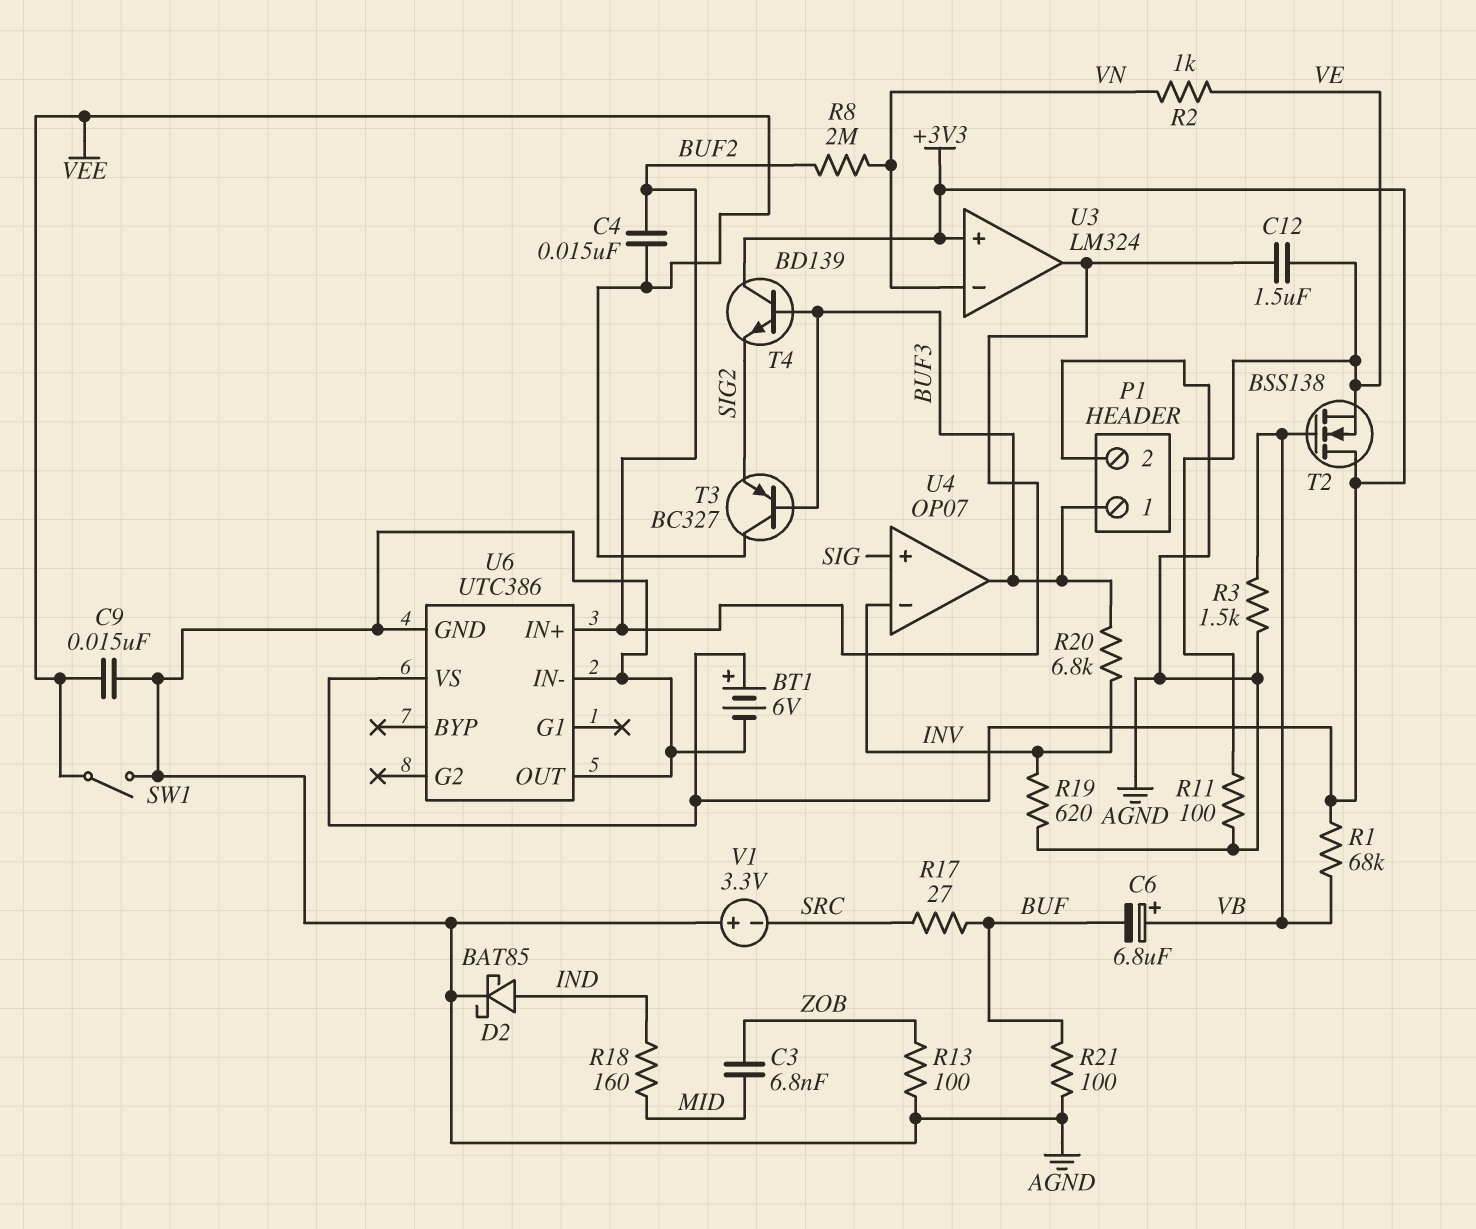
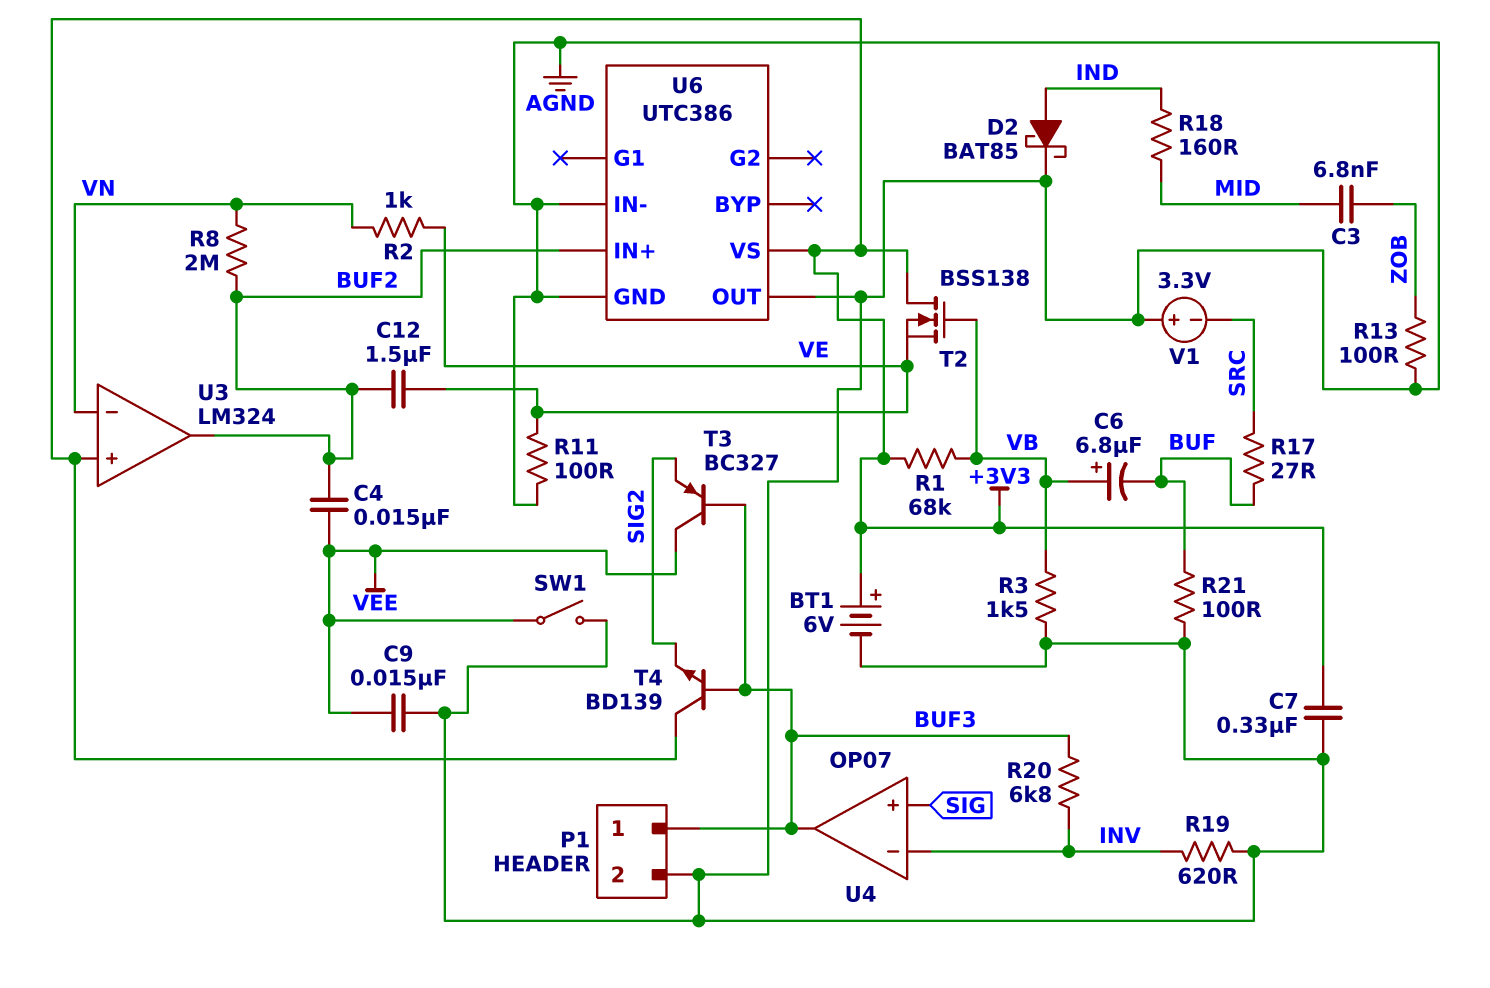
C7: none -> 330nF (+3V3, AGND)

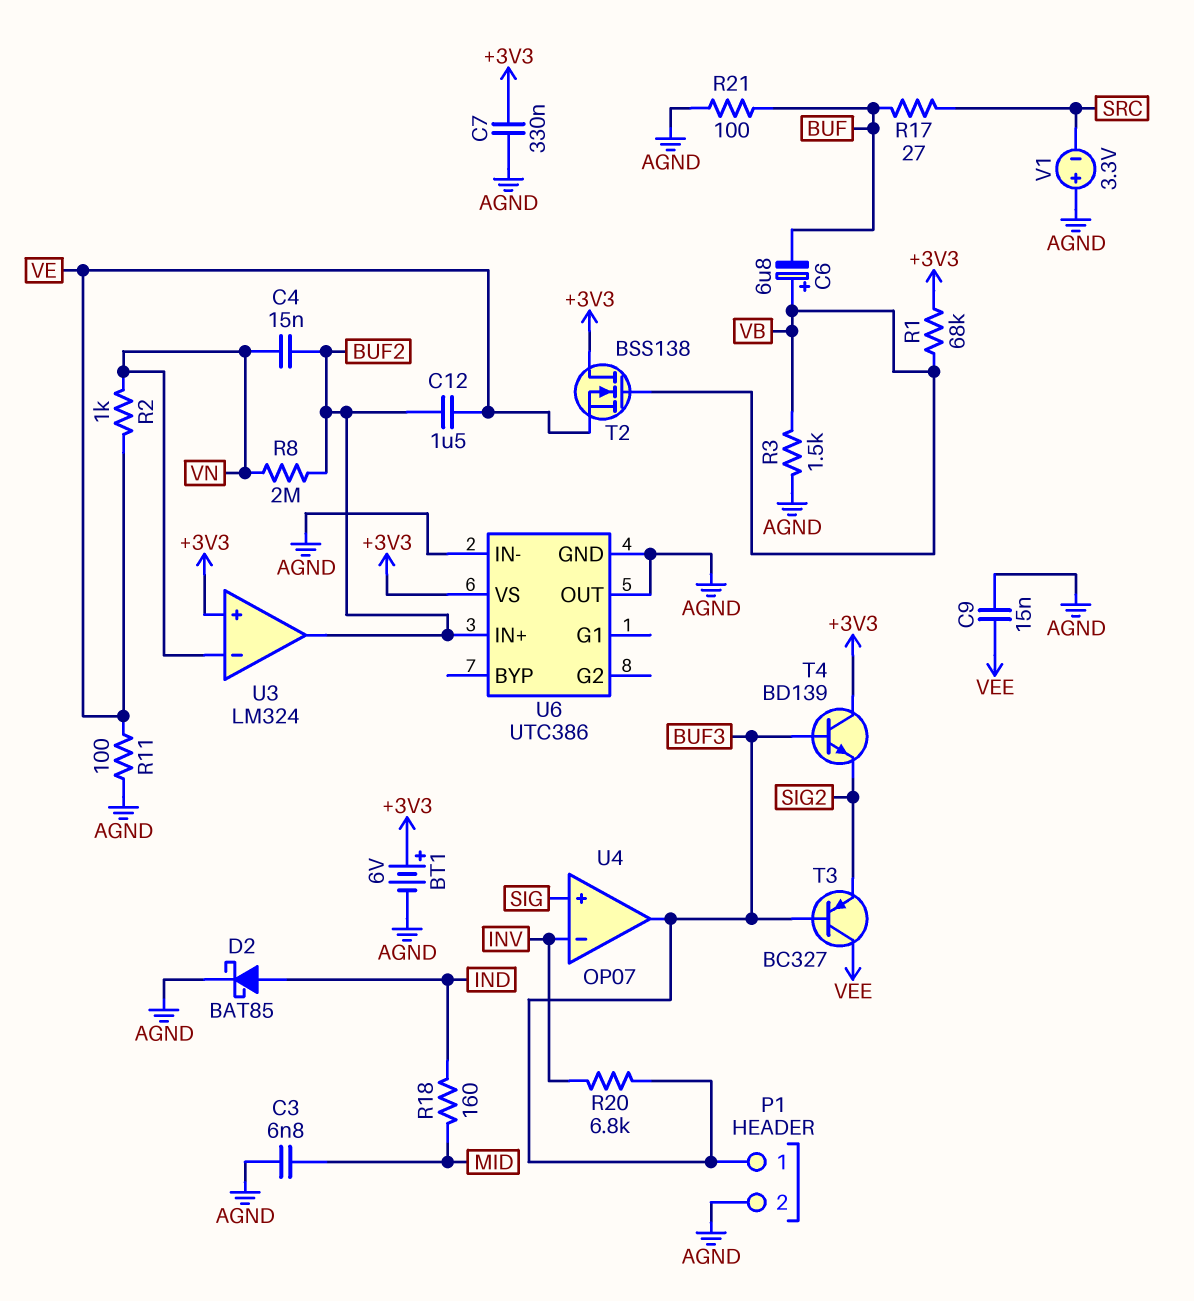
C3: 6.8nF (MID, ZOB) -> 6.8nF (AGND, MID)
C4: 15nF (BUF2, VEE) -> 15nF (BUF2, VN)
R13: 100 (AGND, ZOB) -> none
R19: 620 (AGND, INV) -> none
SW1: switch (AGND, VEE) -> none

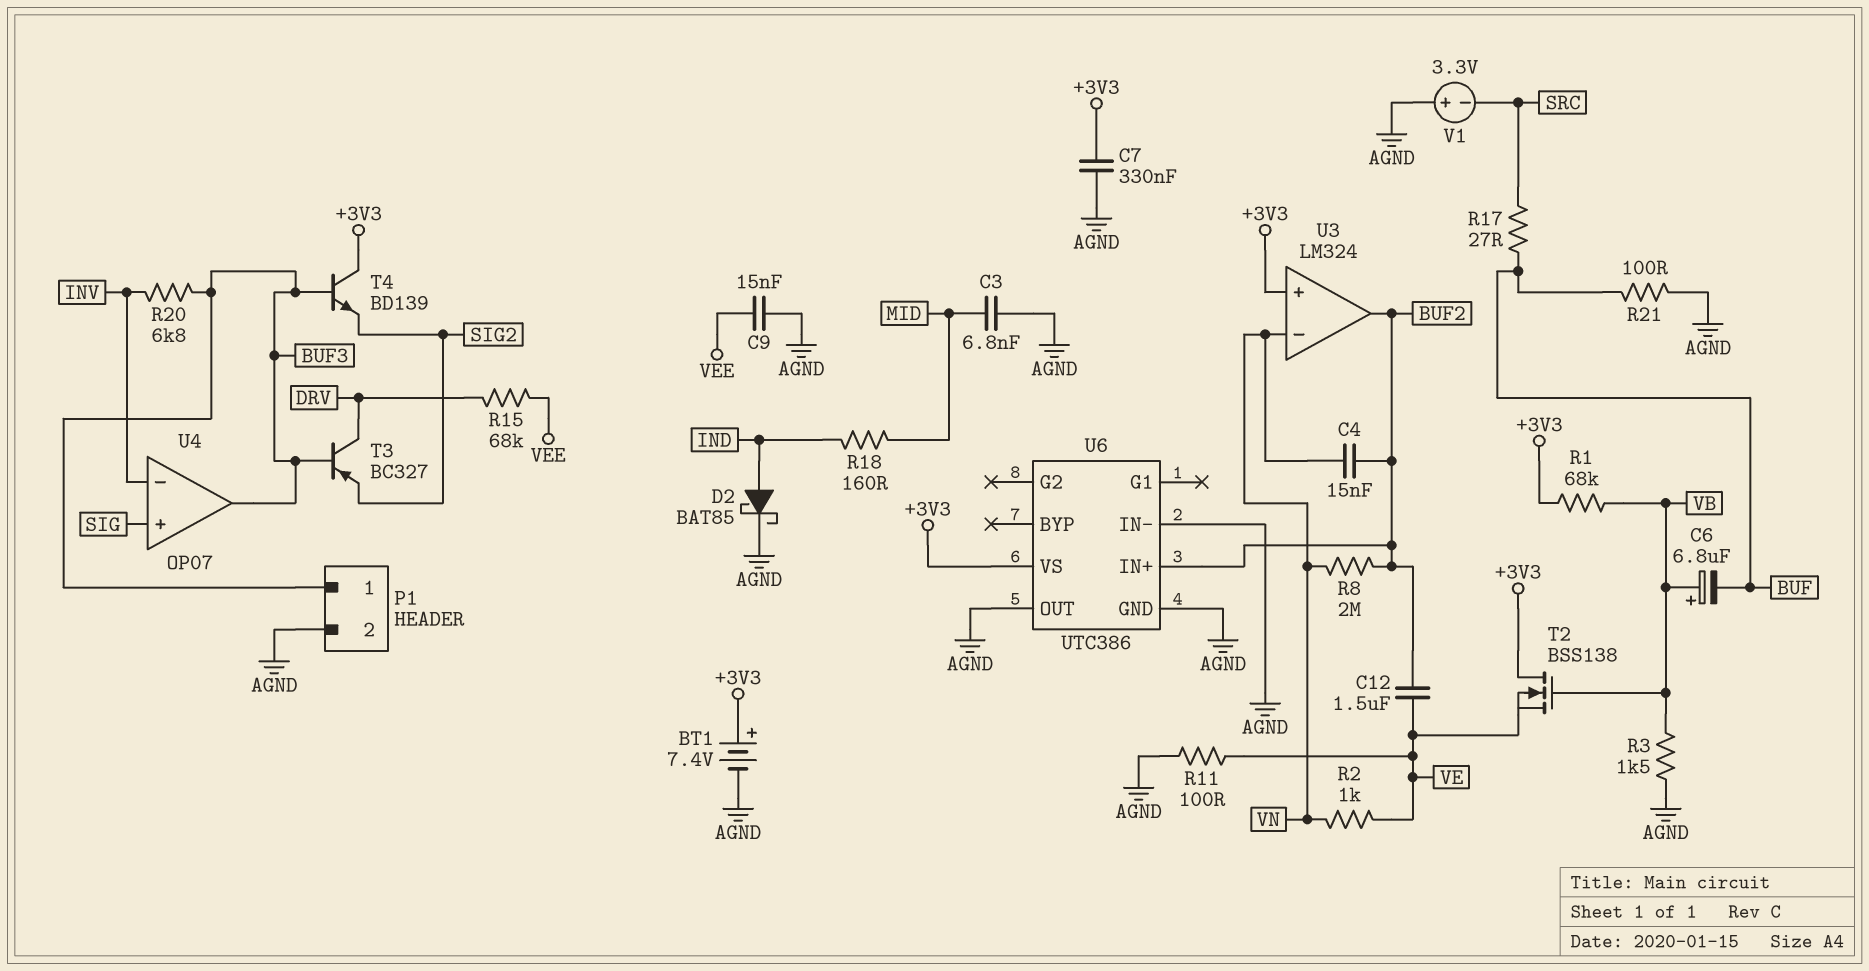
BT1: 6V (plus +3V3, minus AGND) -> 7.4V (plus +3V3, minus AGND)
R15: none -> 68k (DRV, VEE)
T3: PNP BC327 (B BUF3, C VEE, E SIG2) -> PNP BC327 (B BUF3, C DRV, E SIG2)

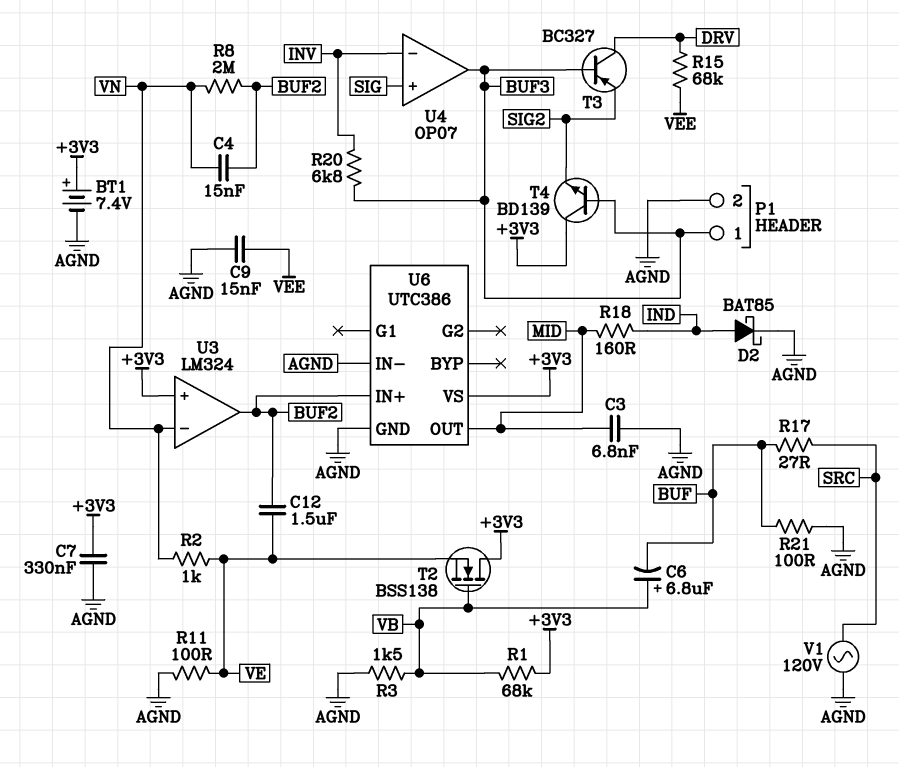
U6 pin OUT: AGND -> MID
V1: 3.3V (plus AGND, minus SRC) -> AC 120V (AGND, SRC)

